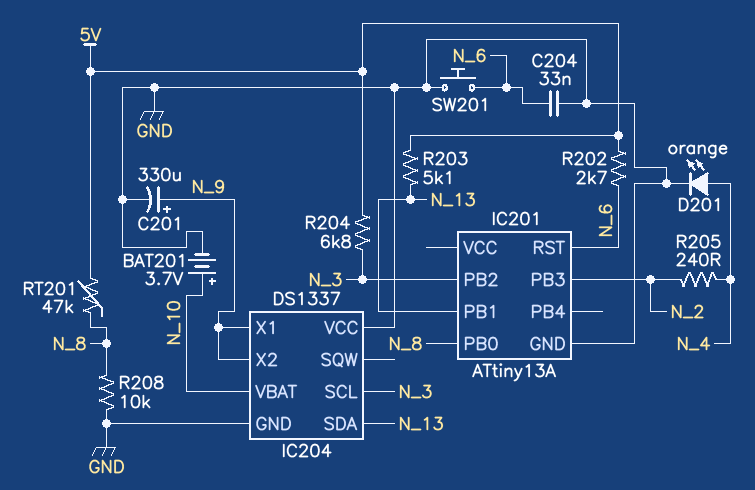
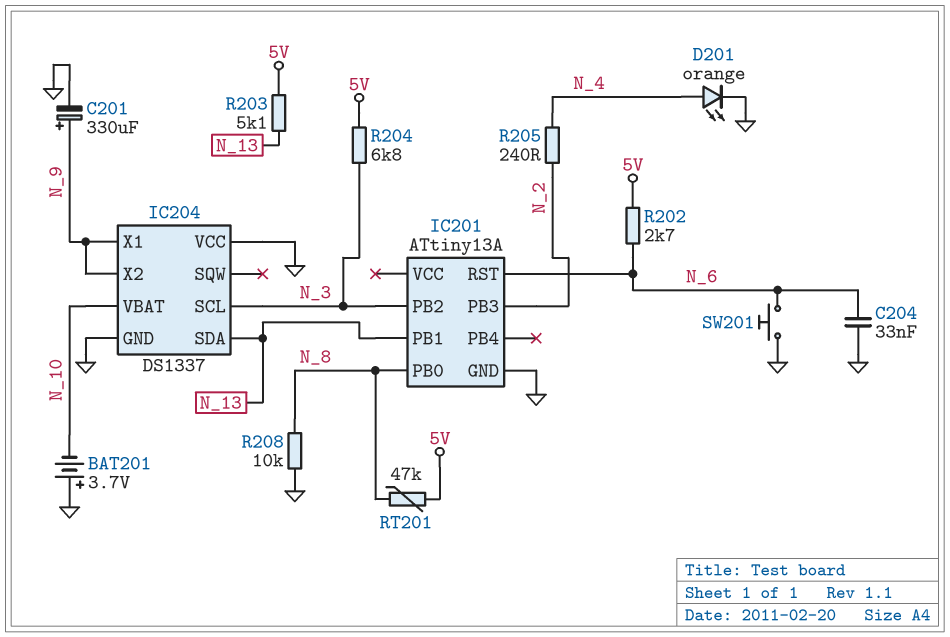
BAT201: 3.7V (plus N_10, minus GND) -> 3.7V (plus GND, minus N_10)

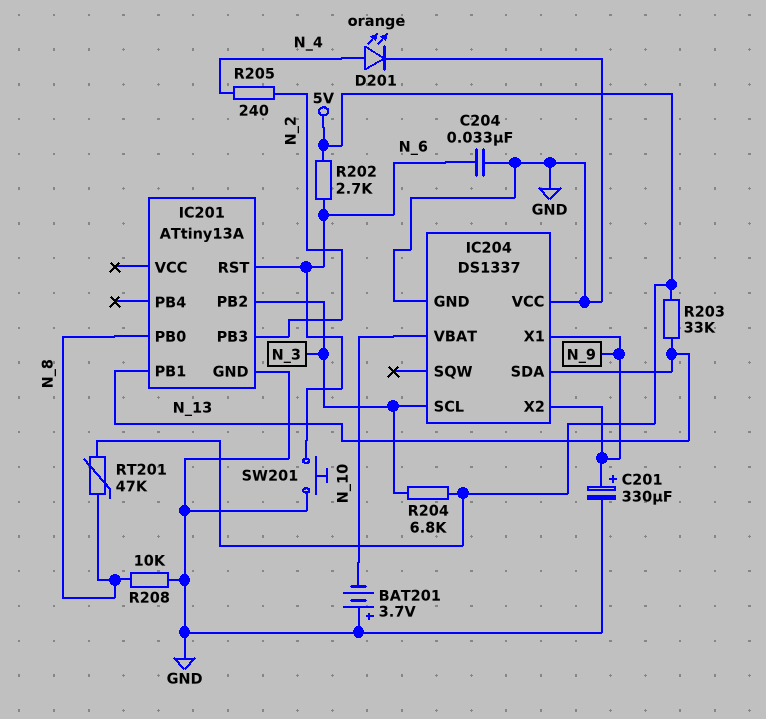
R203: 5.1k (5V, N_13) -> 33k (5V, N_13)

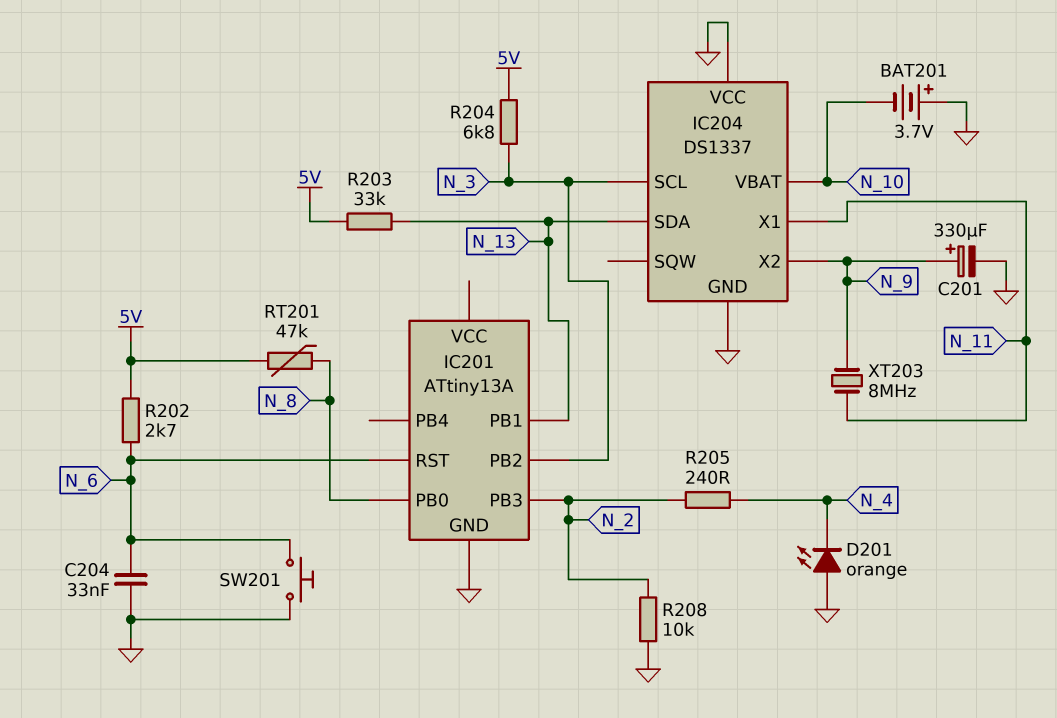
D201: LED orange (A N_4, K GND) -> LED orange (A GND, K N_4)
IC204 pin X1: N_9 -> N_11
R208: 10k (GND, N_8) -> 10k (GND, N_2)
XT203: none -> 8MHz (N_9, N_11)

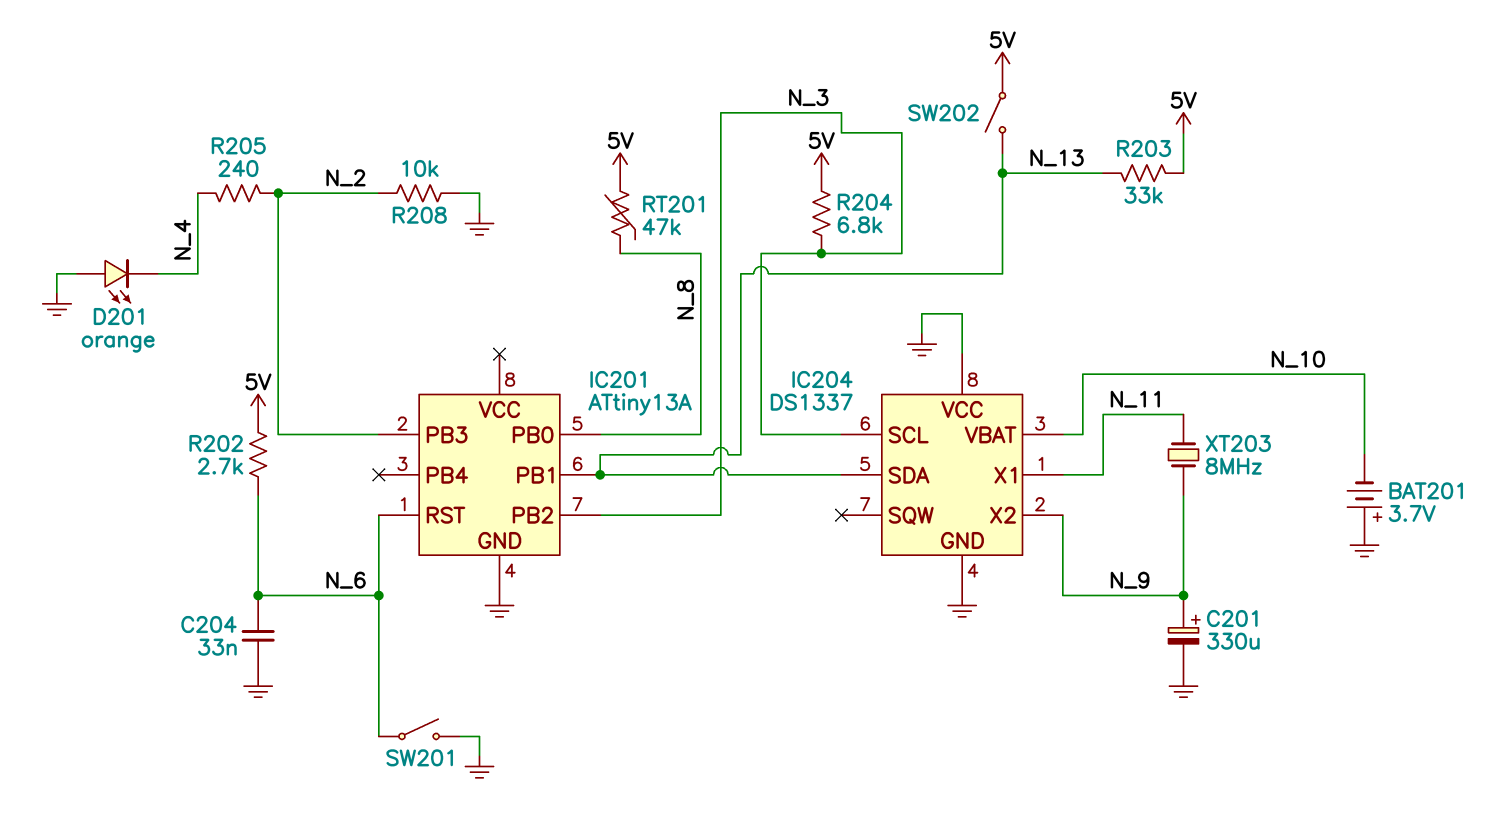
SW201: button (GND, N_6) -> switch (GND, N_6)
SW202: none -> switch (5V, N_13)

